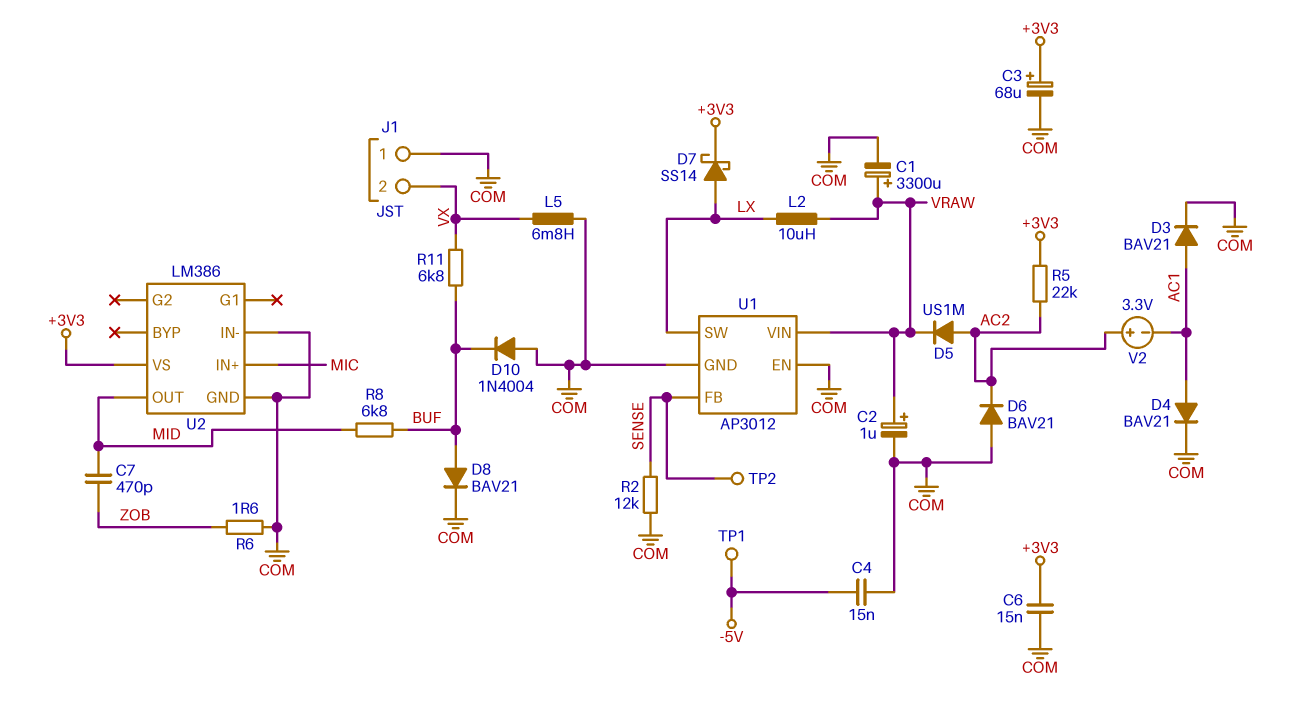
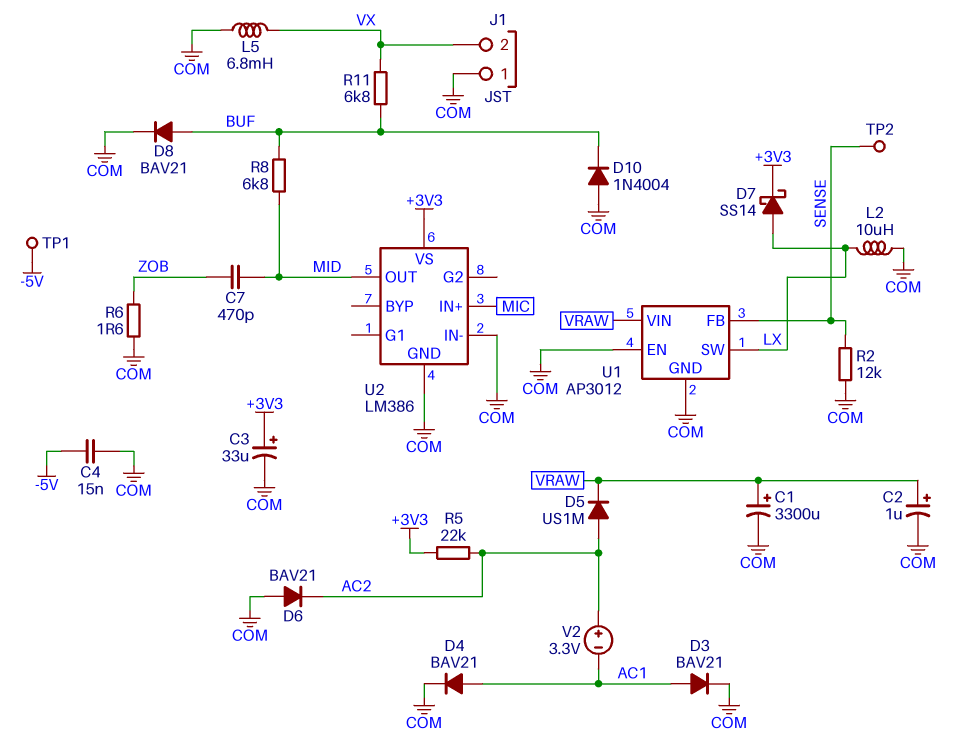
C3: 68uF (plus +3V3, minus COM) -> 33uF (plus +3V3, minus COM)
C6: 15nF (+3V3, COM) -> none
L2: 10uH (LX, VRAW) -> 10uH (COM, LX)

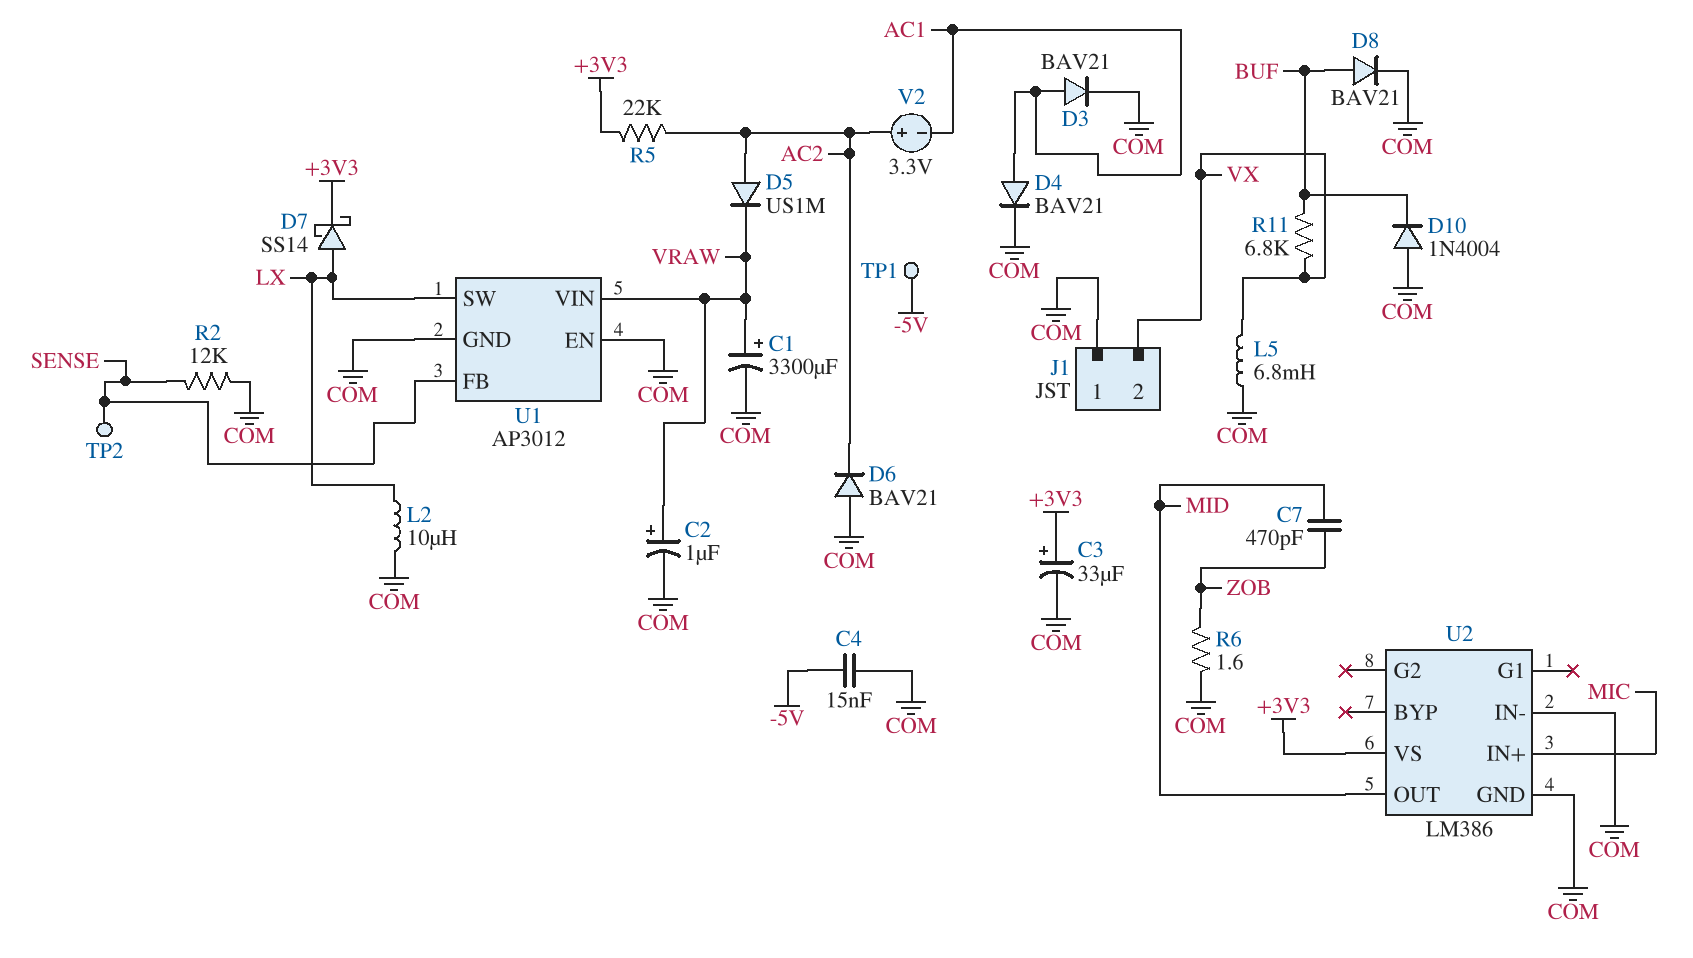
R8: 6.8k (BUF, MID) -> none

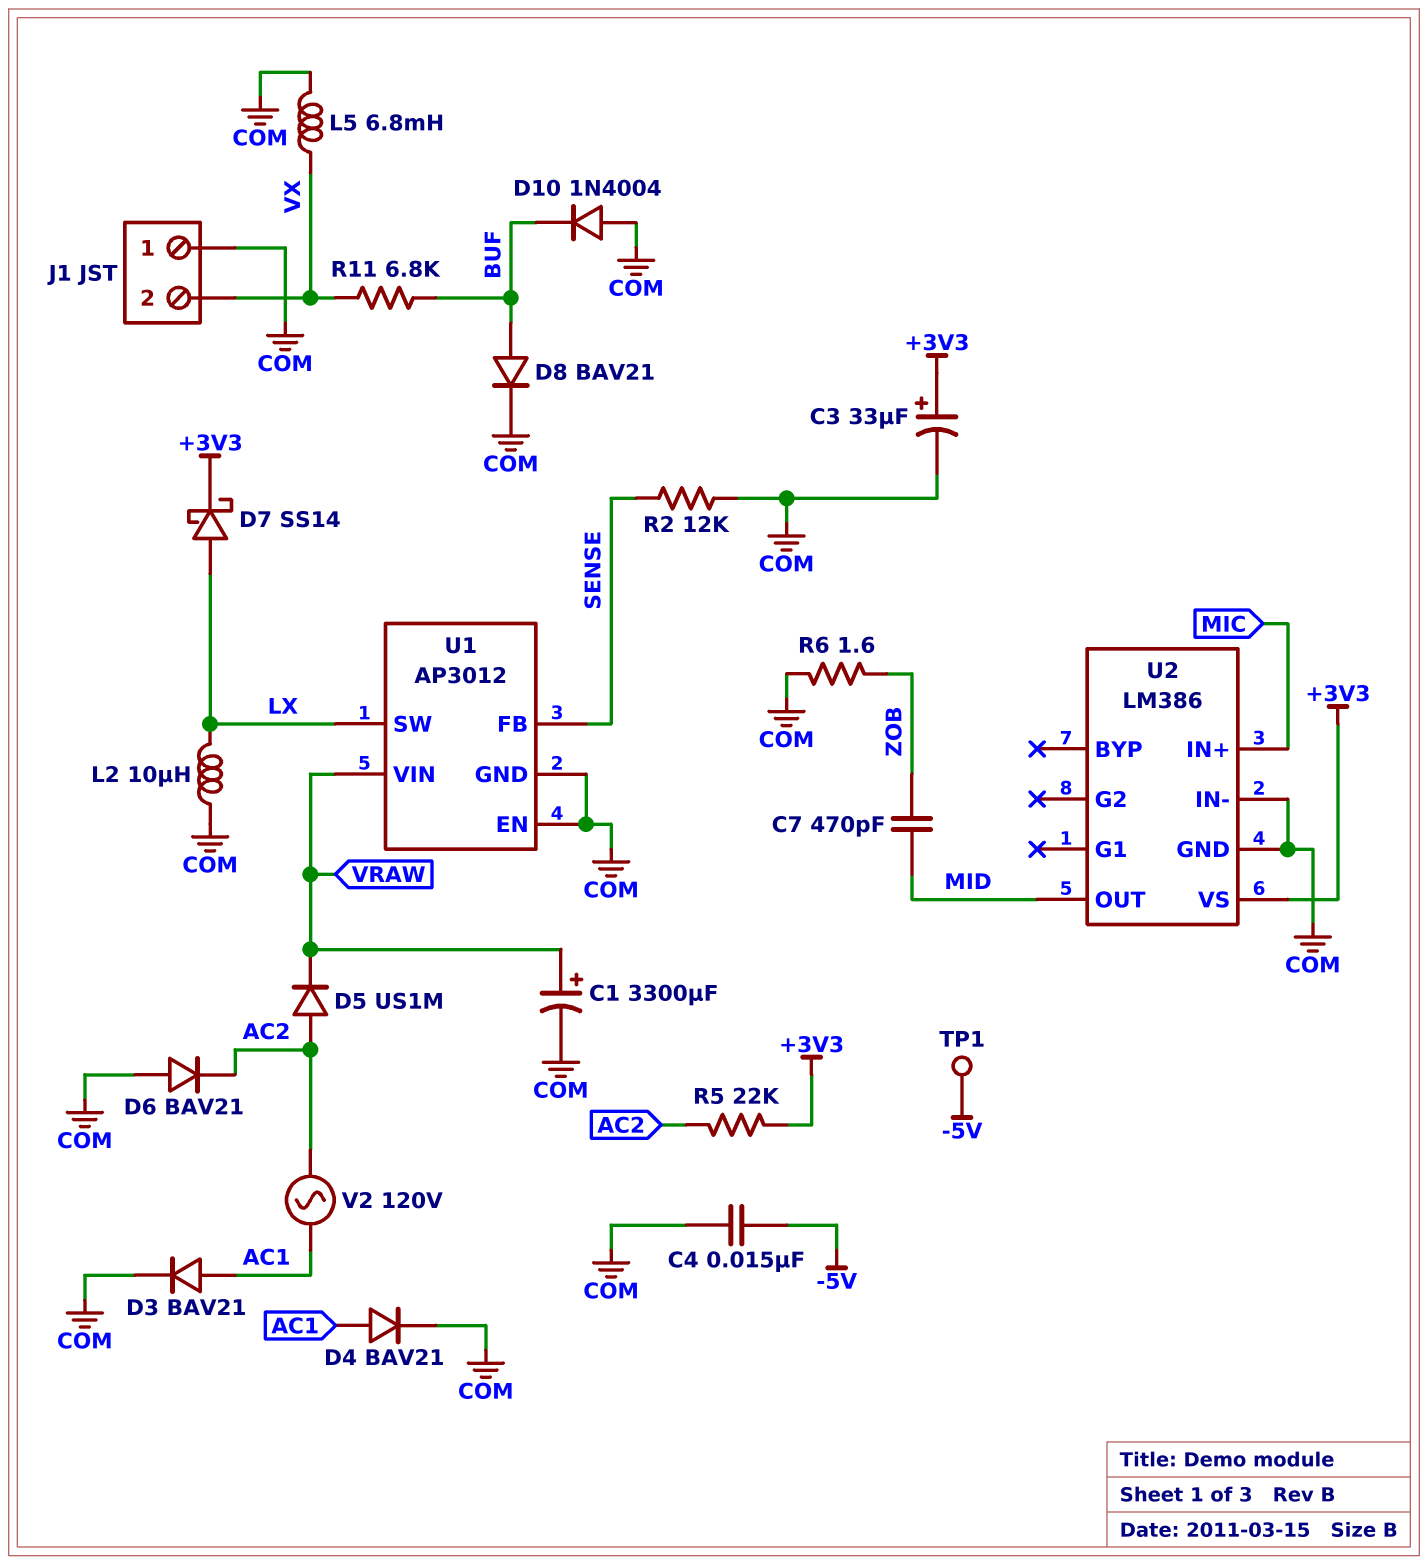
C2: 1uF (plus VRAW, minus COM) -> none
TP2: test point (SENSE) -> none
V2: 3.3V (plus AC2, minus AC1) -> AC 120V (AC1, AC2)

